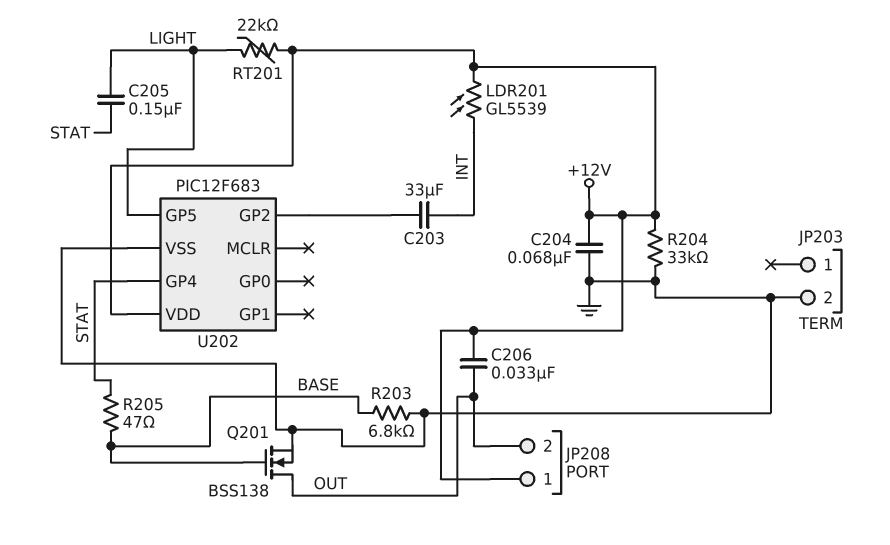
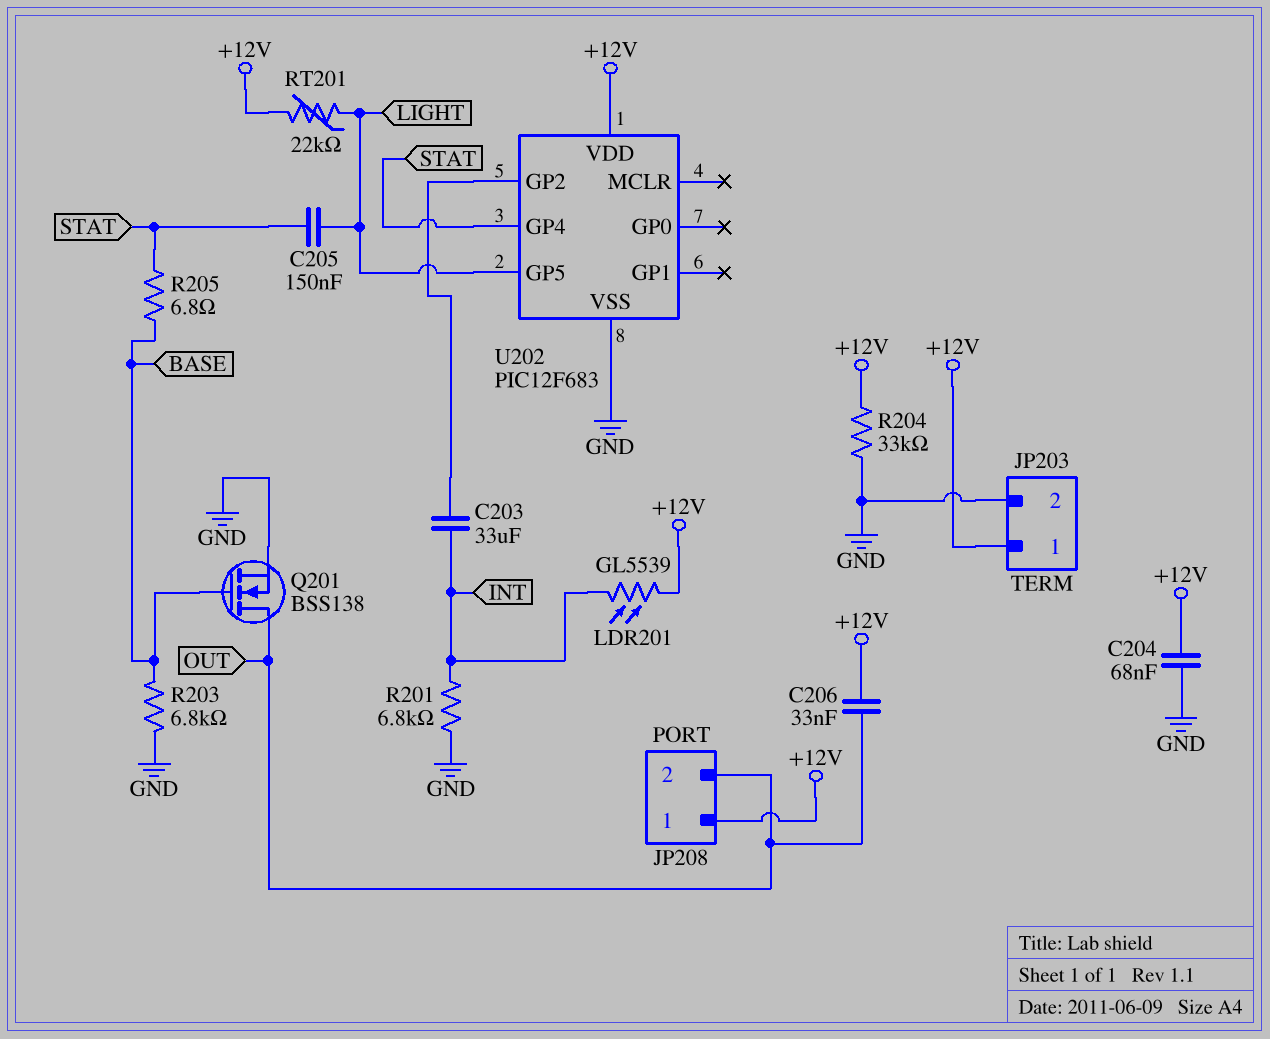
JP203 pin 1: none -> +12V
R201: none -> 6.8k (GND, INT)
R205: 47 (BASE, STAT) -> 6.8 (BASE, STAT)

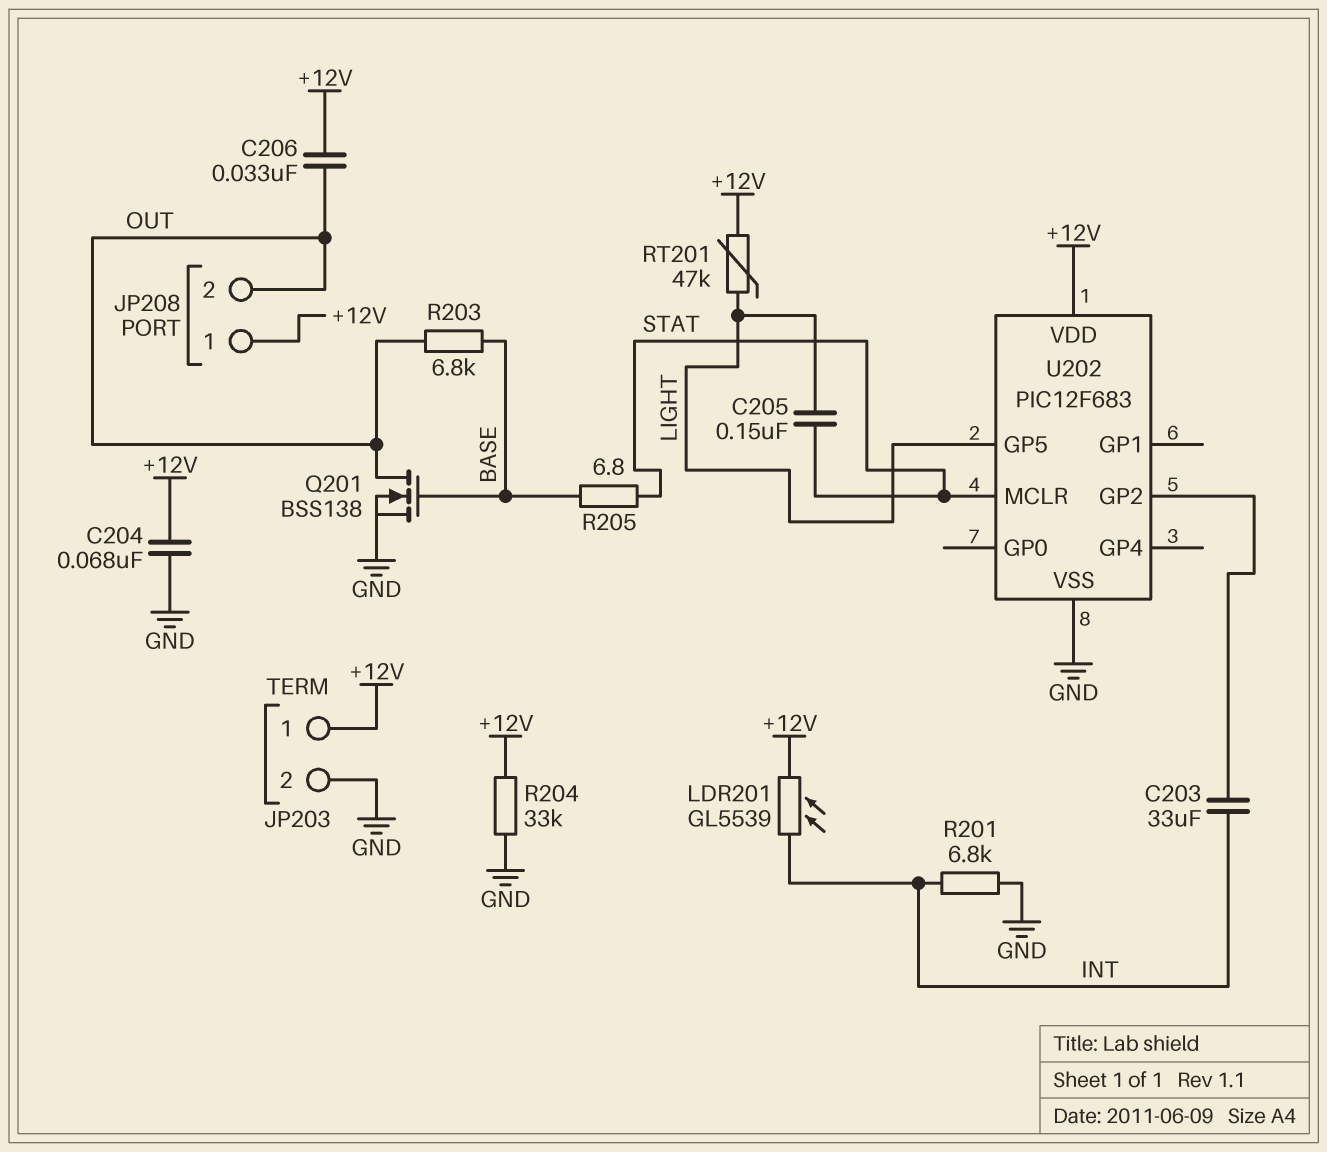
R203: 6.8k (BASE, GND) -> 6.8k (BASE, OUT)
RT201: 22k (+12V, LIGHT) -> 47k (+12V, LIGHT)
U202 pin GP4: STAT -> none
U202 pin MCLR: none -> STAT

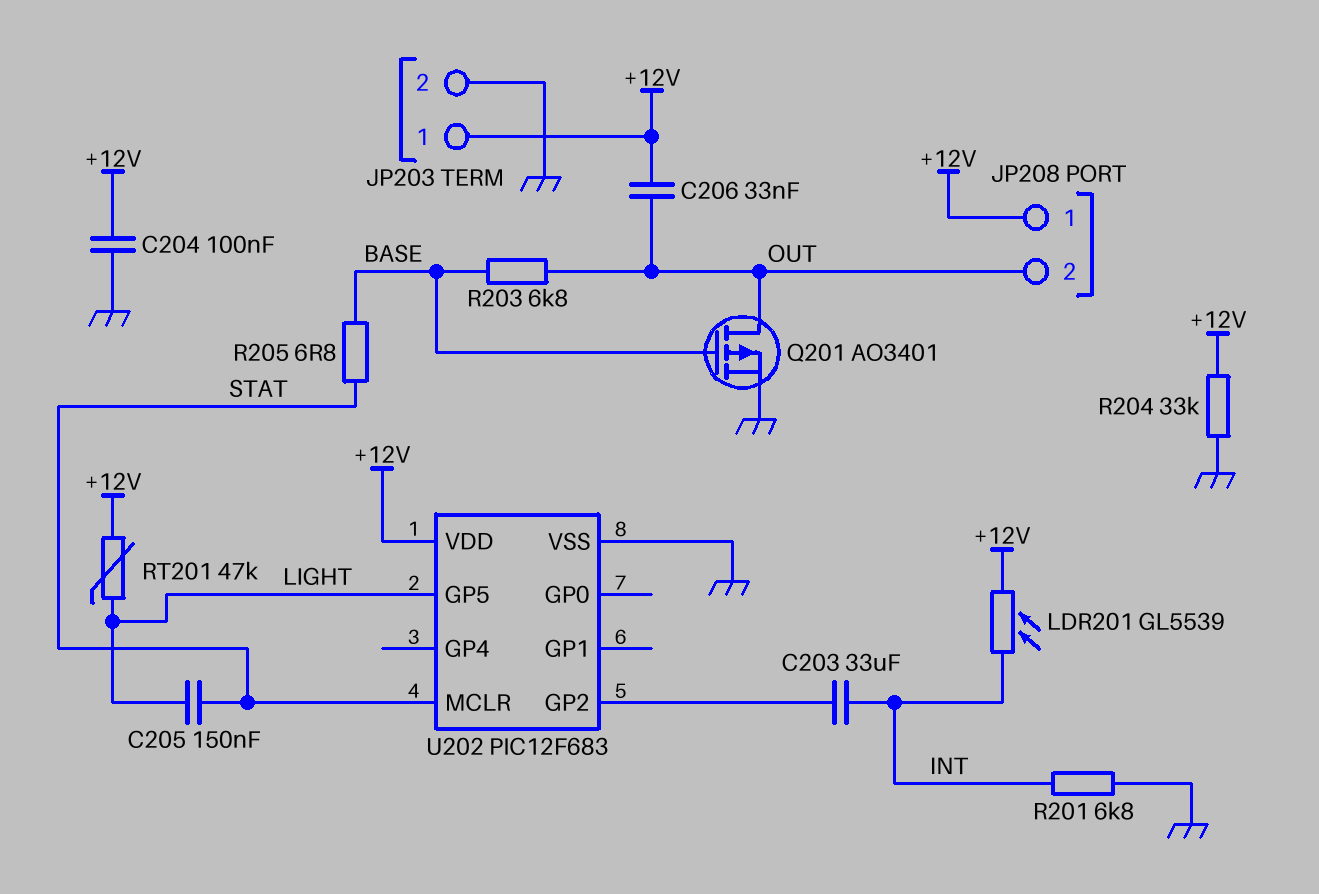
C204: 68nF (+12V, GND) -> 100nF (+12V, GND)
Q201: NMOS BSS138 (G BASE, D OUT, S GND) -> PMOS AO3401 (G BASE, D OUT, S GND)

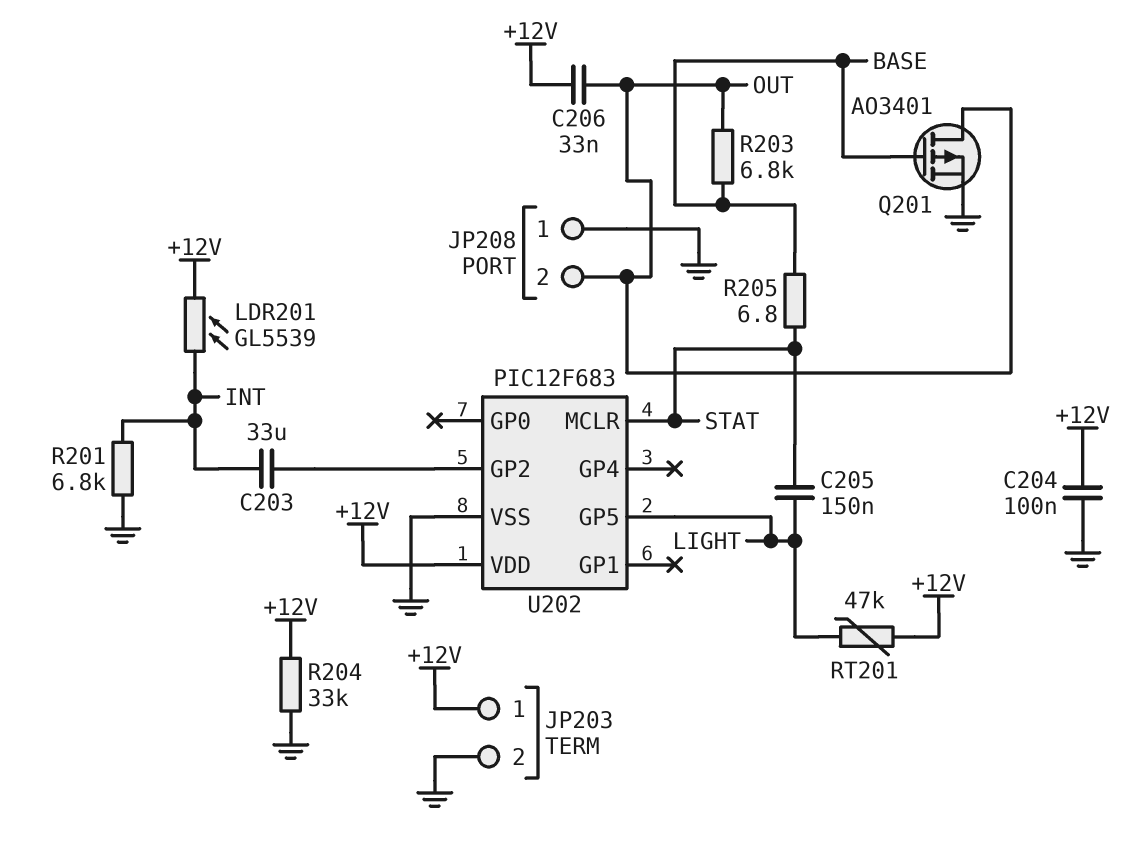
JP208 pin 1: +12V -> GND

